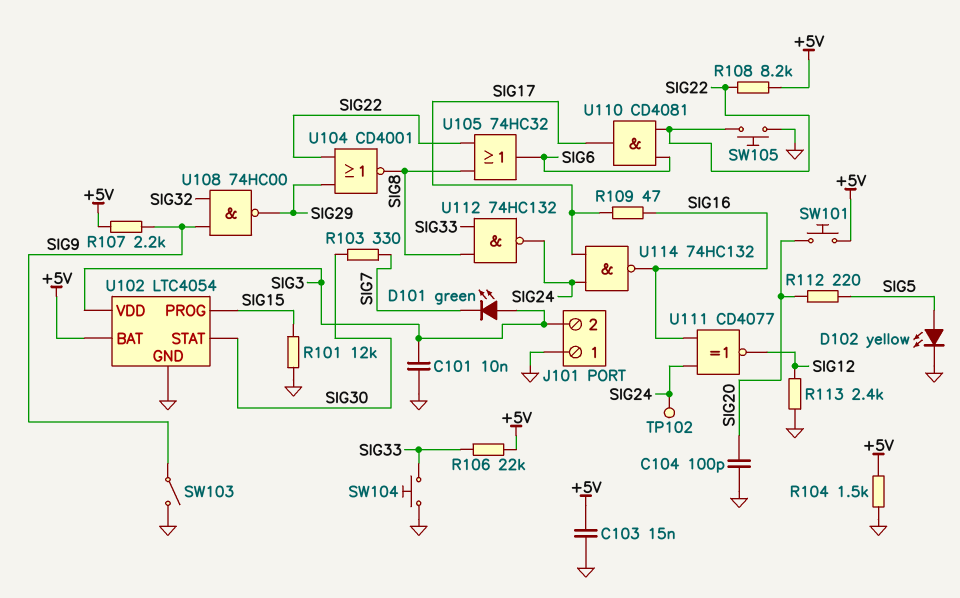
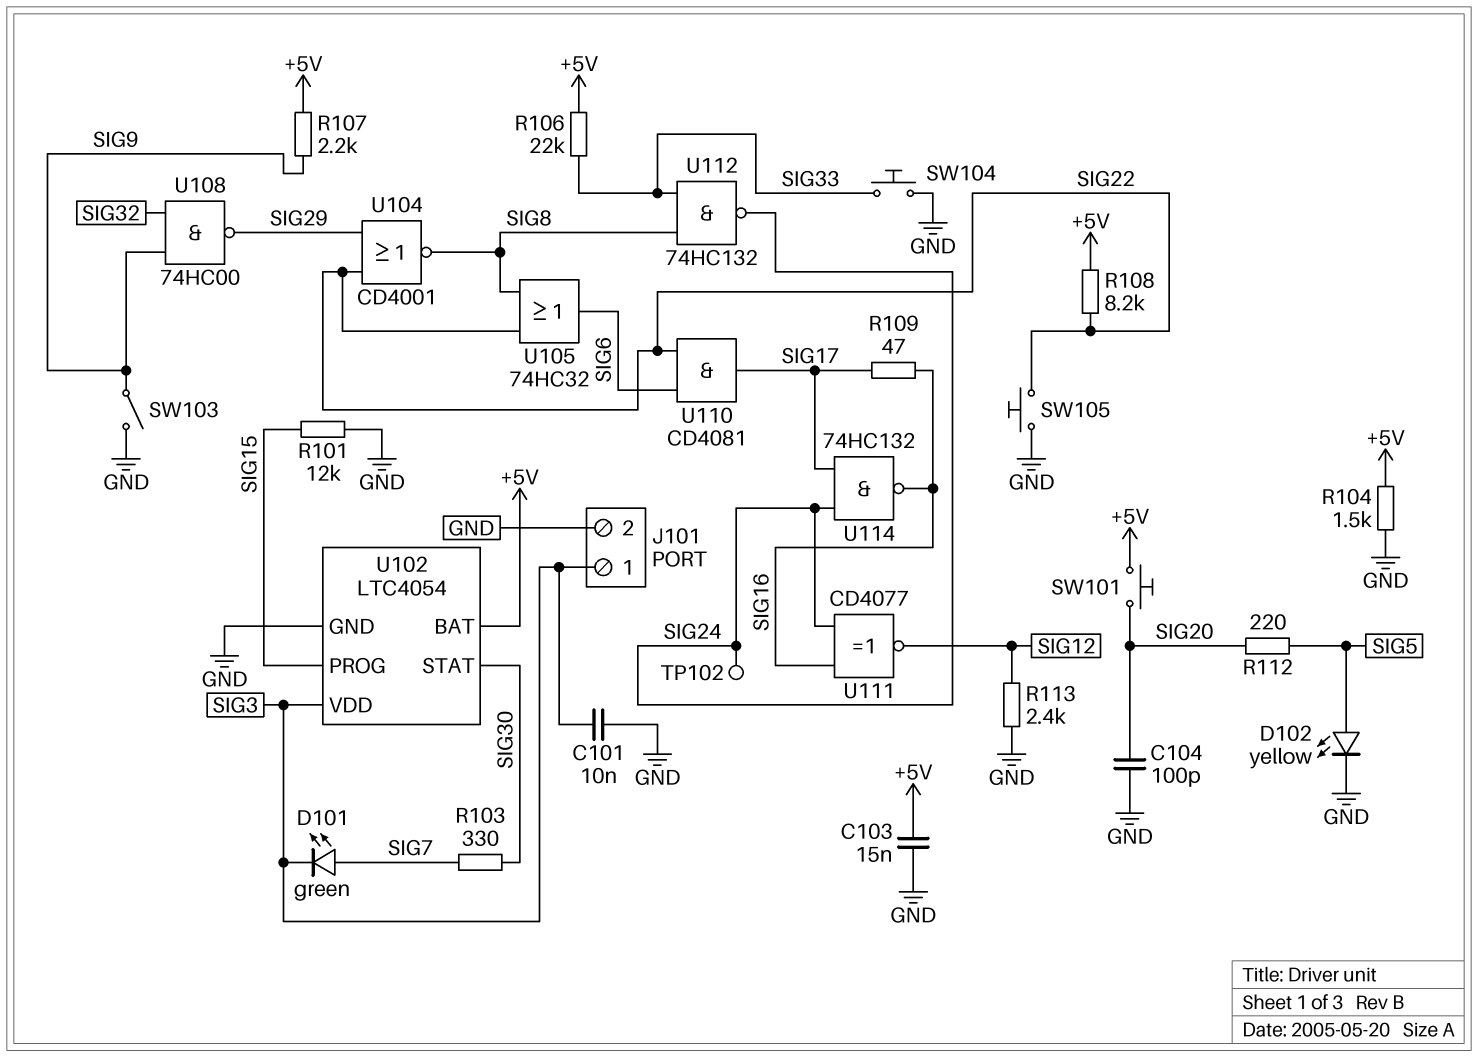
D101: LED green (A SIG3, K SIG7) -> LED green (A SIG7, K SIG3)
J101 pin 1: GND -> SIG3
J101 pin 2: SIG3 -> GND

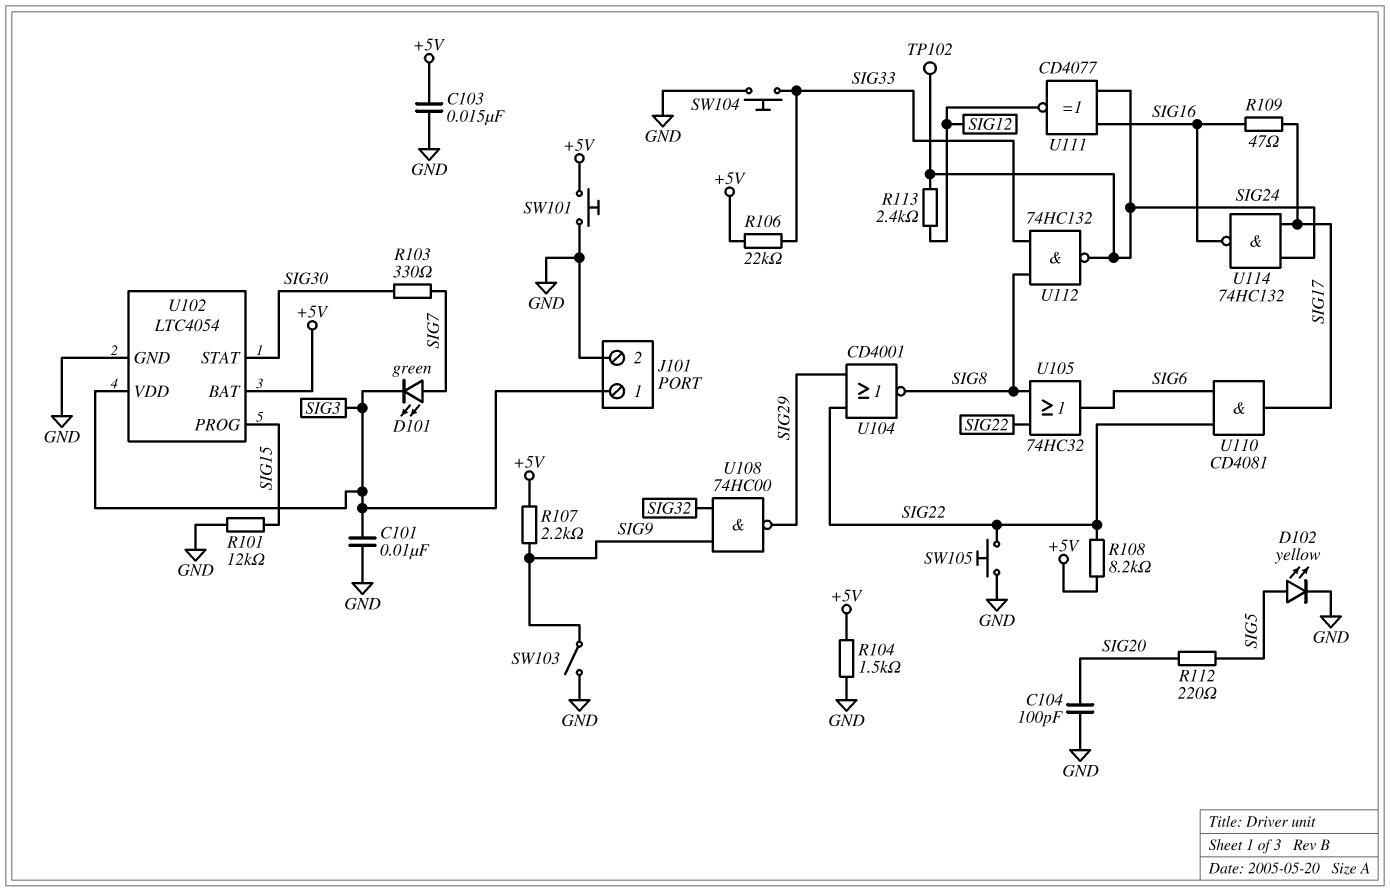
R113: 2.4k (GND, SIG12) -> 2.4k (SIG12, SIG24)
SW101: button (+5V, SIG20) -> button (+5V, GND)

